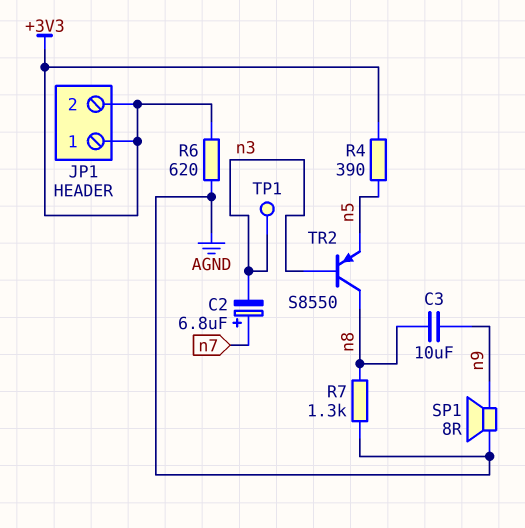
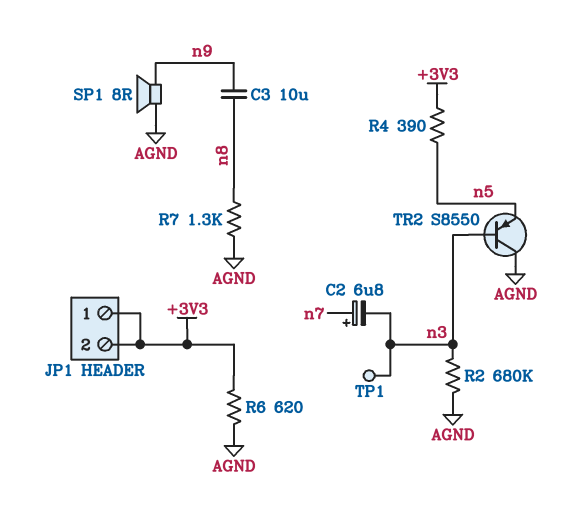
R2: none -> 680k (AGND, n3)
TR2: PNP S8550 (B n3, C n8, E n5) -> PNP S8550 (B n3, C AGND, E n5)

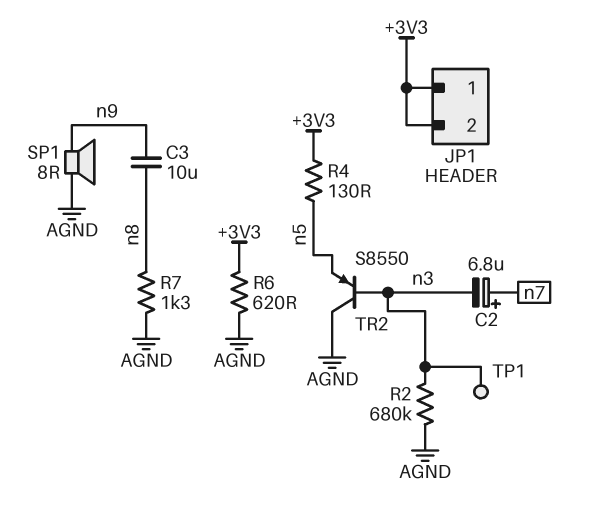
R4: 390 (+3V3, n5) -> 130 (+3V3, n5)

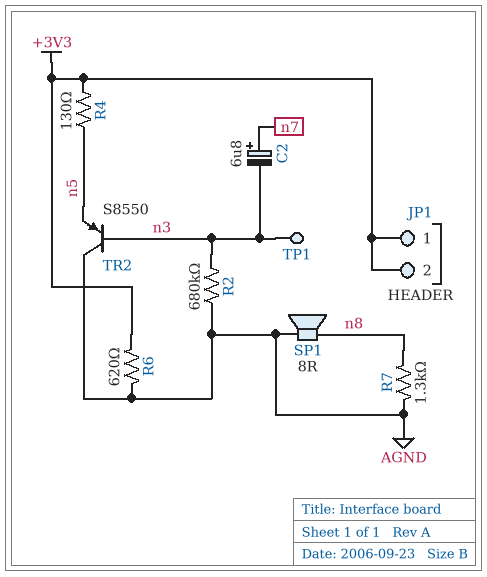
C3: 10uF (n8, n9) -> none
SP1: speaker 8R (AGND, n9) -> speaker 8R (AGND, n8)

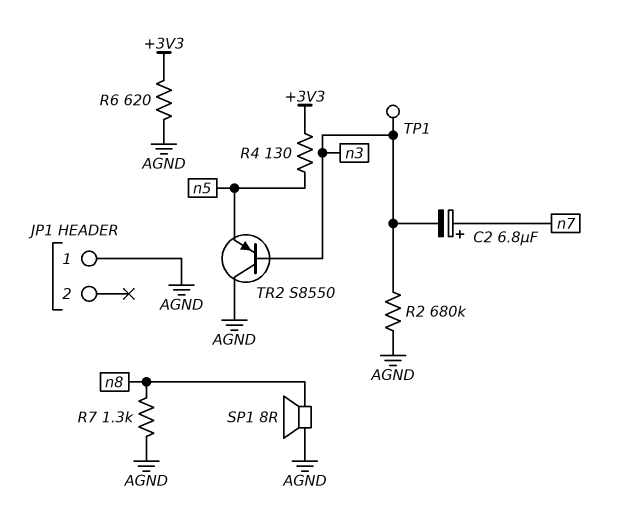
JP1 pin 1: +3V3 -> AGND
JP1 pin 2: +3V3 -> none

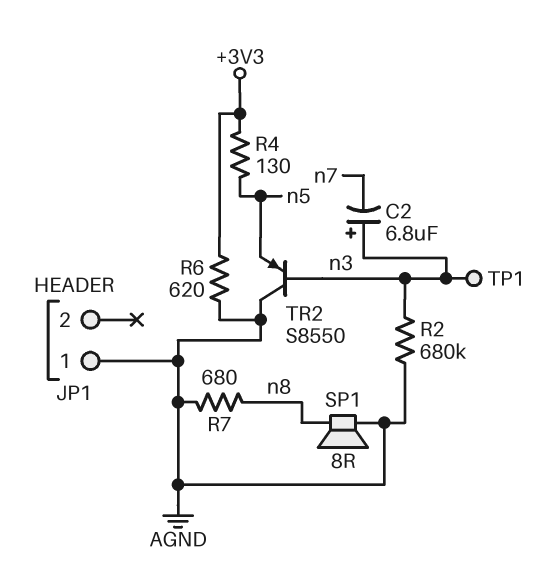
C2: 6.8uF (plus n7, minus n3) -> 6.8uF (plus n3, minus n7)
R7: 1.3k (AGND, n8) -> 680 (AGND, n8)

